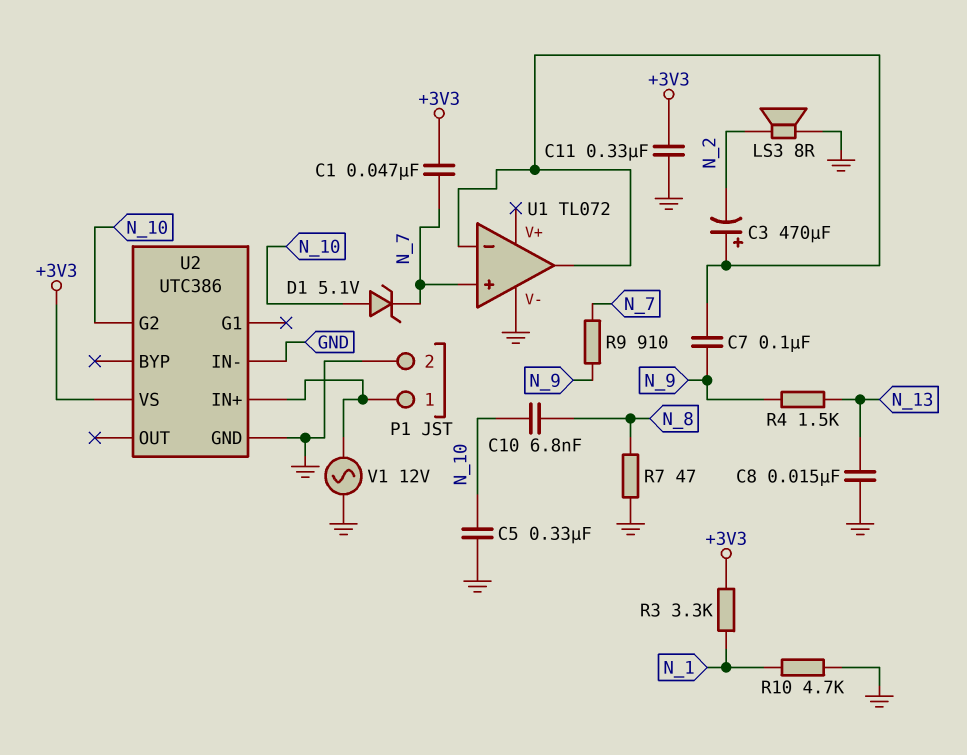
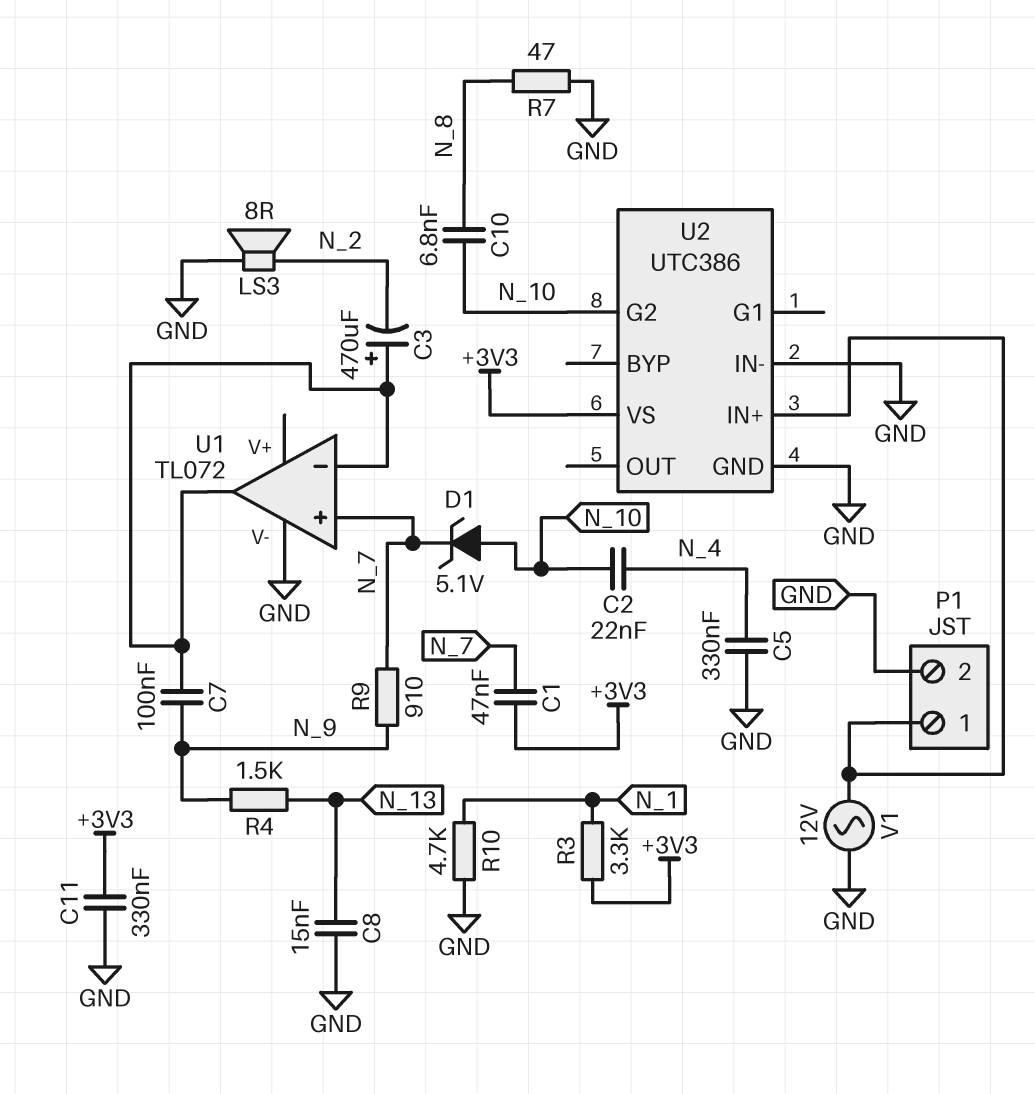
C2: none -> 22nF (N_4, N_10)
C5: 330nF (GND, N_10) -> 330nF (GND, N_4)

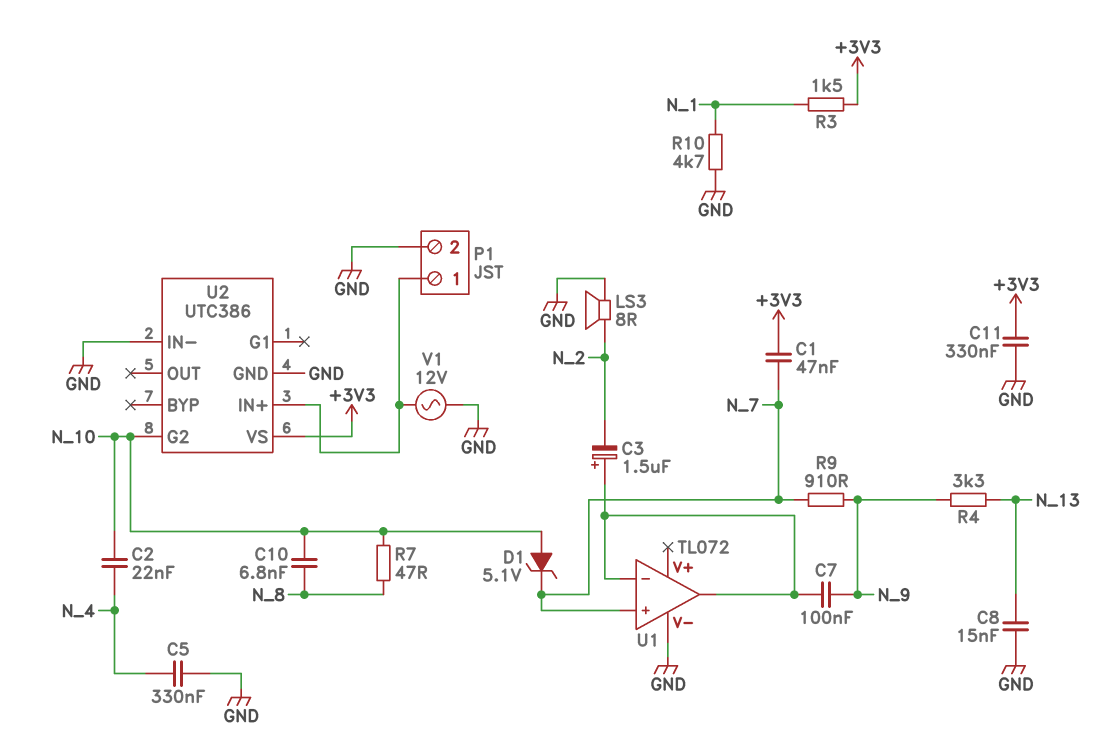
C3: 470uF (plus U1/in-, minus N_2) -> 1.5uF (plus U1/in-, minus N_2)
R3: 3.3k (+3V3, N_1) -> 1.5k (+3V3, N_1)
R4: 1.5k (N_9, N_13) -> 3.3k (N_9, N_13)
R7: 47 (GND, N_8) -> 47 (N_8, N_10)

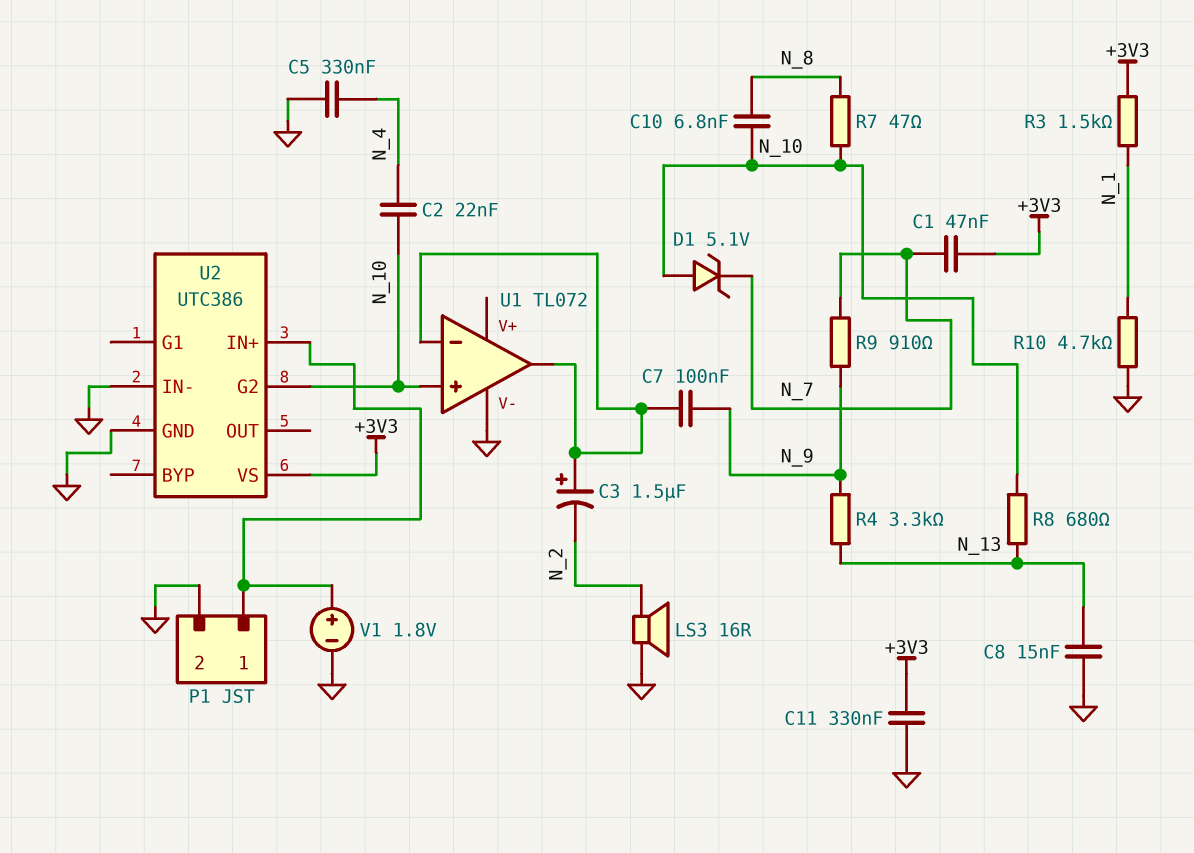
LS3: speaker 8R (GND, N_2) -> speaker 16R (GND, N_2)
R8: none -> 680 (N_10, N_13)
U1 pin in+: N_7 -> N_10
V1: AC 12V (GND, P1/1) -> 1.8V (plus P1/1, minus GND)

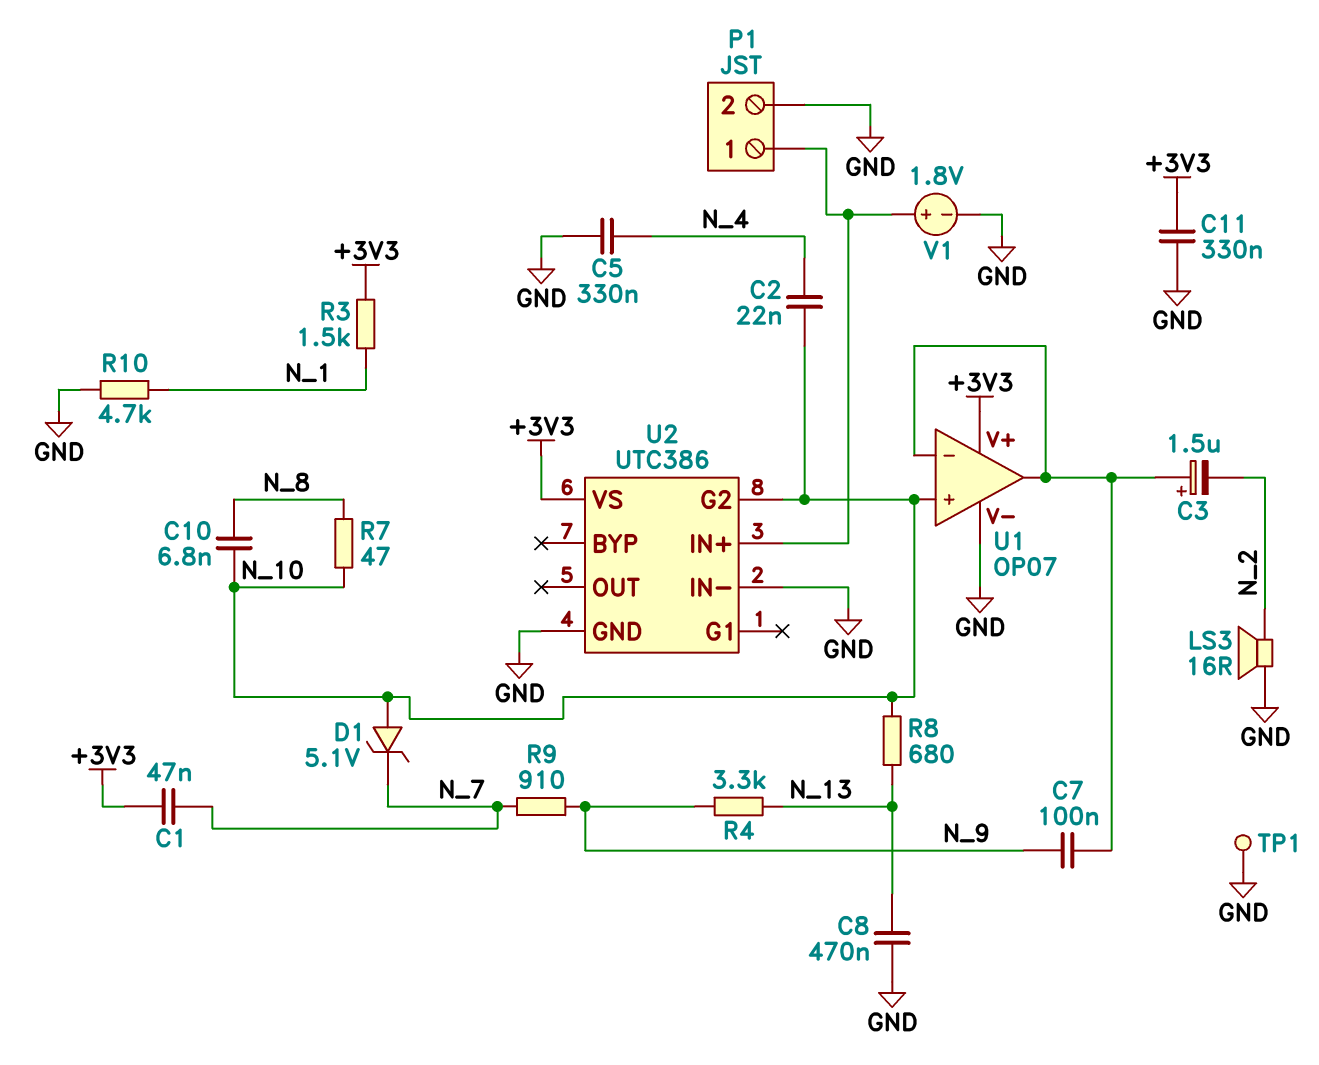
C8: 15nF (GND, N_13) -> 470nF (GND, N_13)
TP1: none -> test point (GND)
U1: TL072 -> OP07
U1 pin V+: none -> +3V3

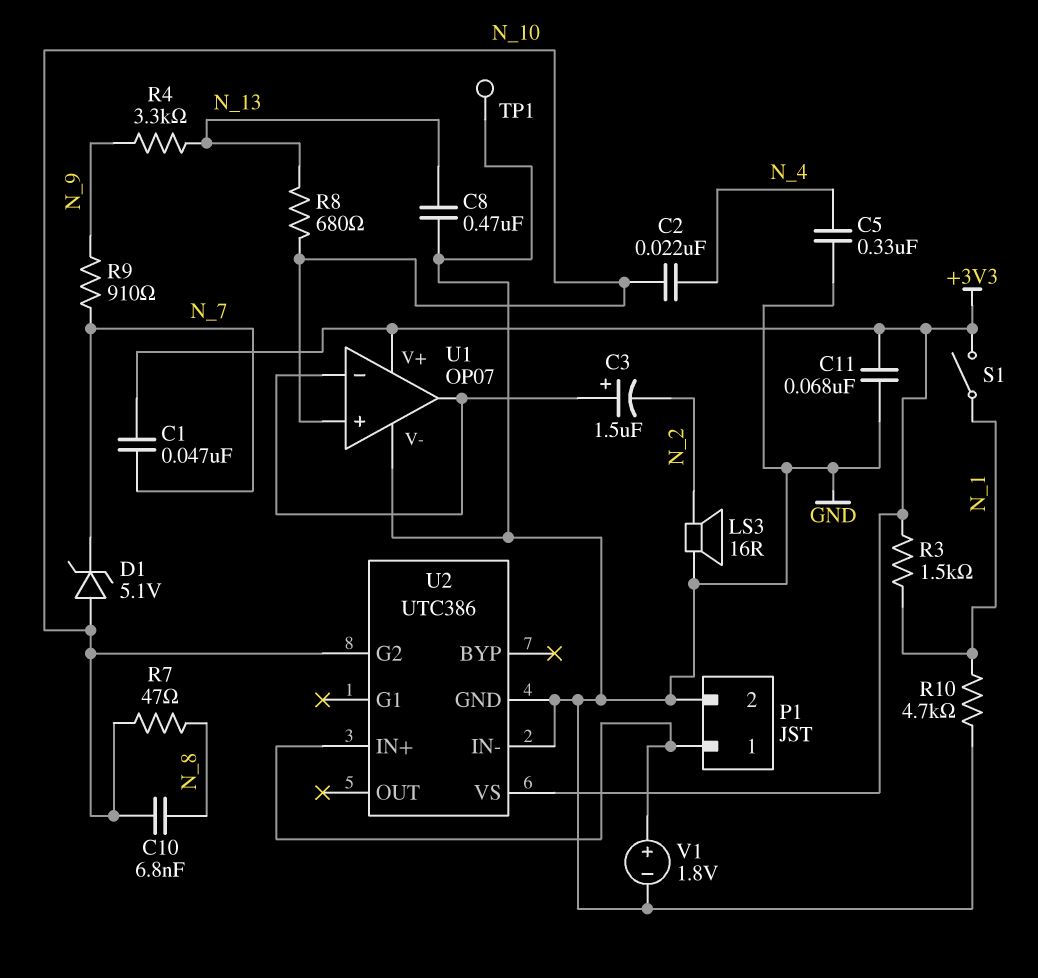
C7: 100nF (N_9, U1/in-) -> none
C11: 330nF (+3V3, GND) -> 68nF (+3V3, GND)
S1: none -> switch (+3V3, N_1)

